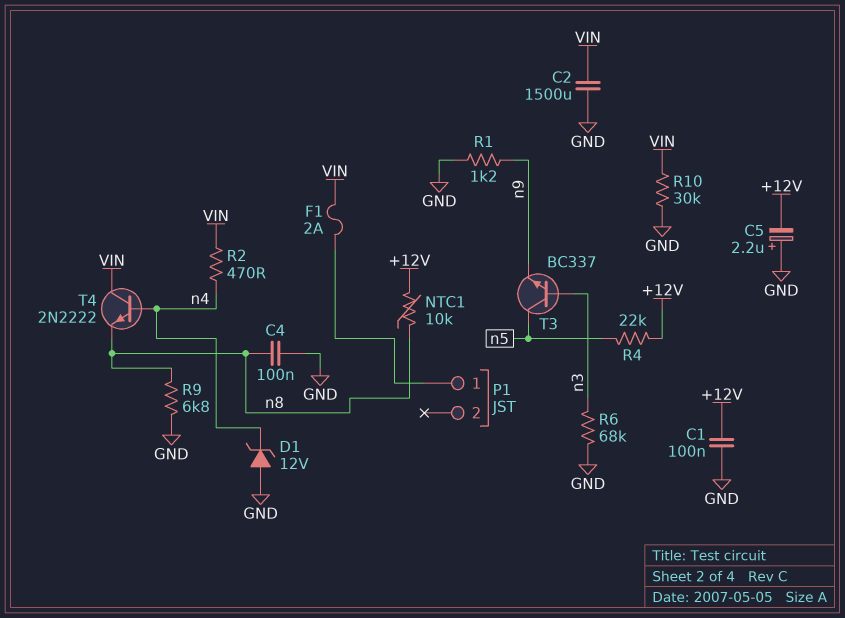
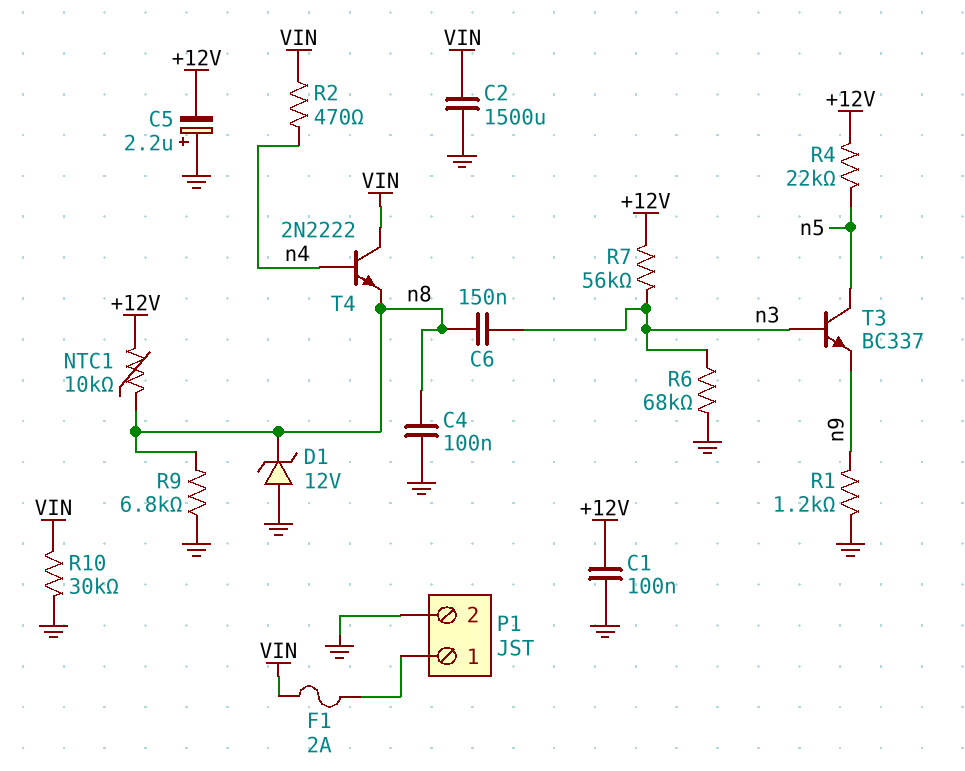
C6: none -> 150nF (n3, n8)
D1: zener 12V (A GND, K n4) -> zener 12V (A GND, K n8)
P1 pin 2: none -> GND
R7: none -> 56k (+12V, n3)

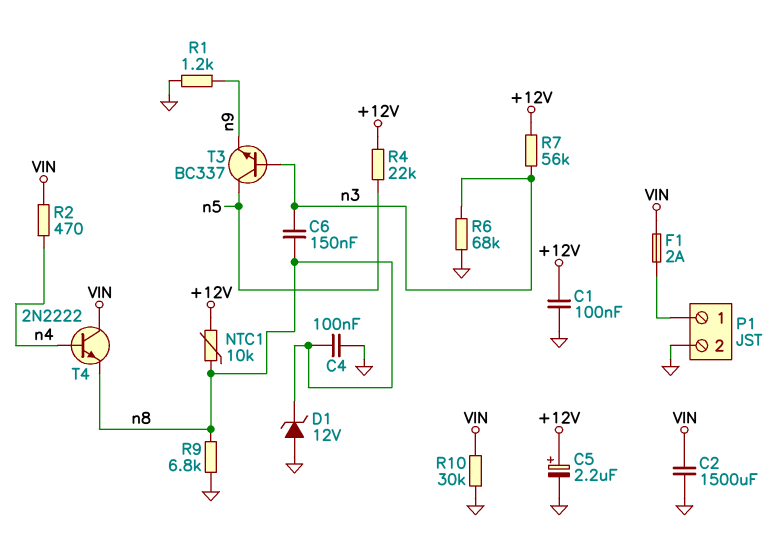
C5: 2.2uF (plus GND, minus +12V) -> 2.2uF (plus +12V, minus GND)

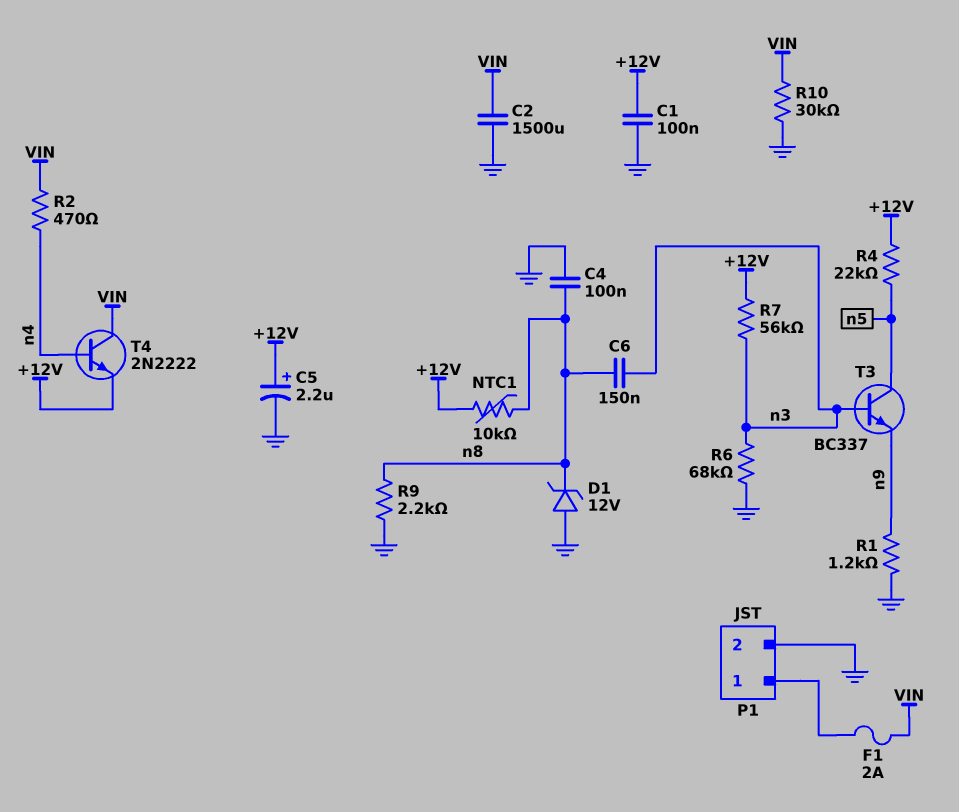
R9: 6.8k (GND, n8) -> 2.2k (GND, n8)
T4: NPN 2N2222 (B n4, C VIN, E n8) -> NPN 2N2222 (B n4, C VIN, E +12V)

